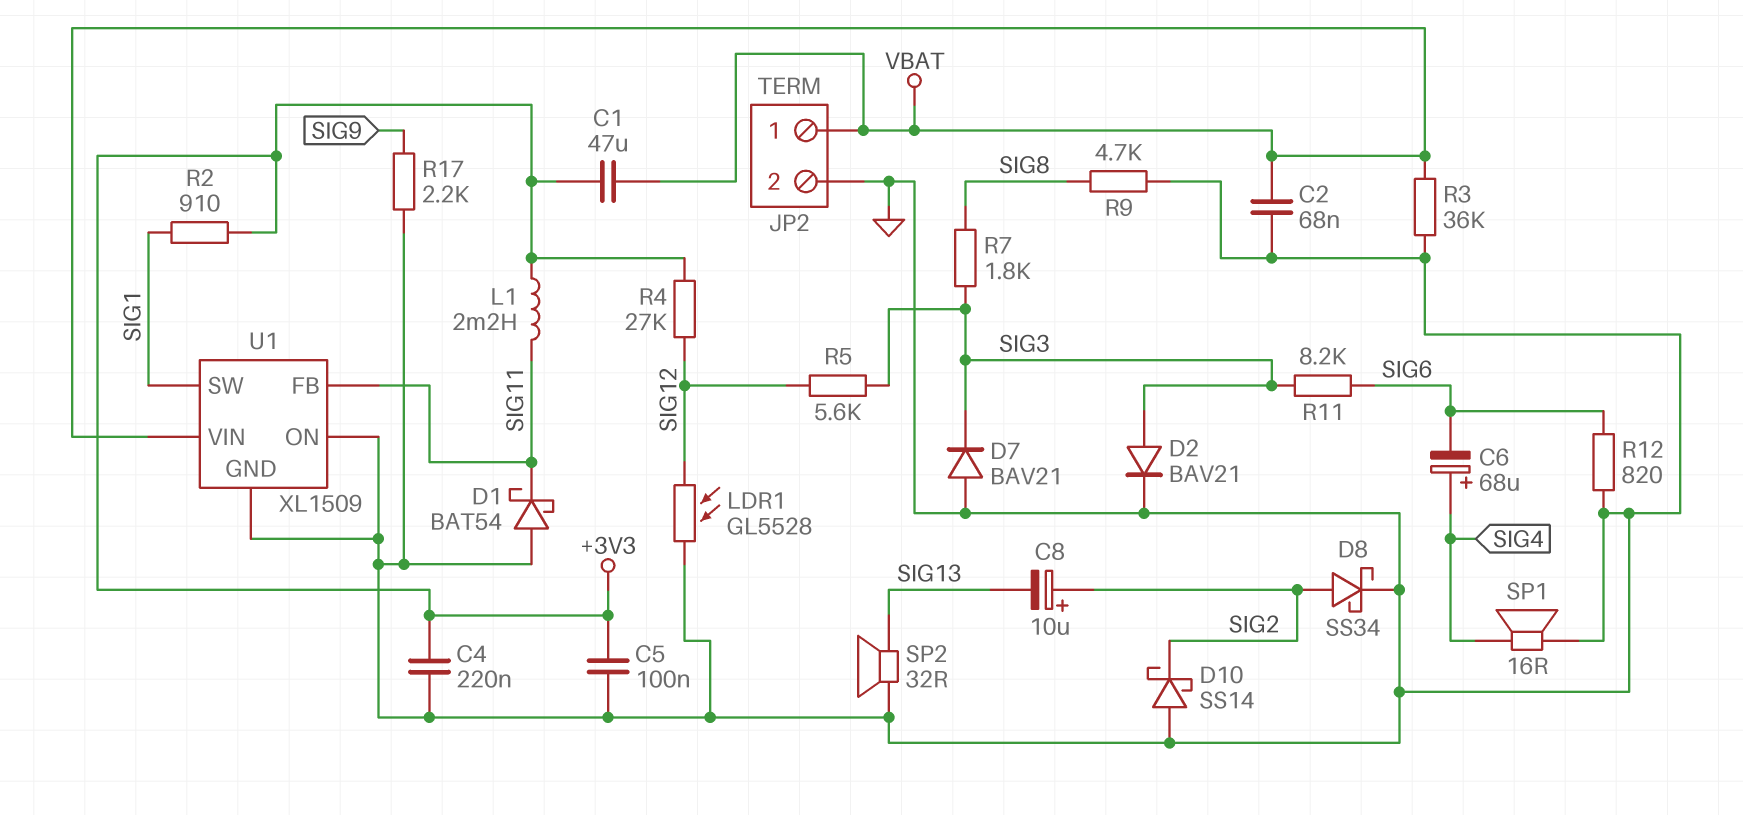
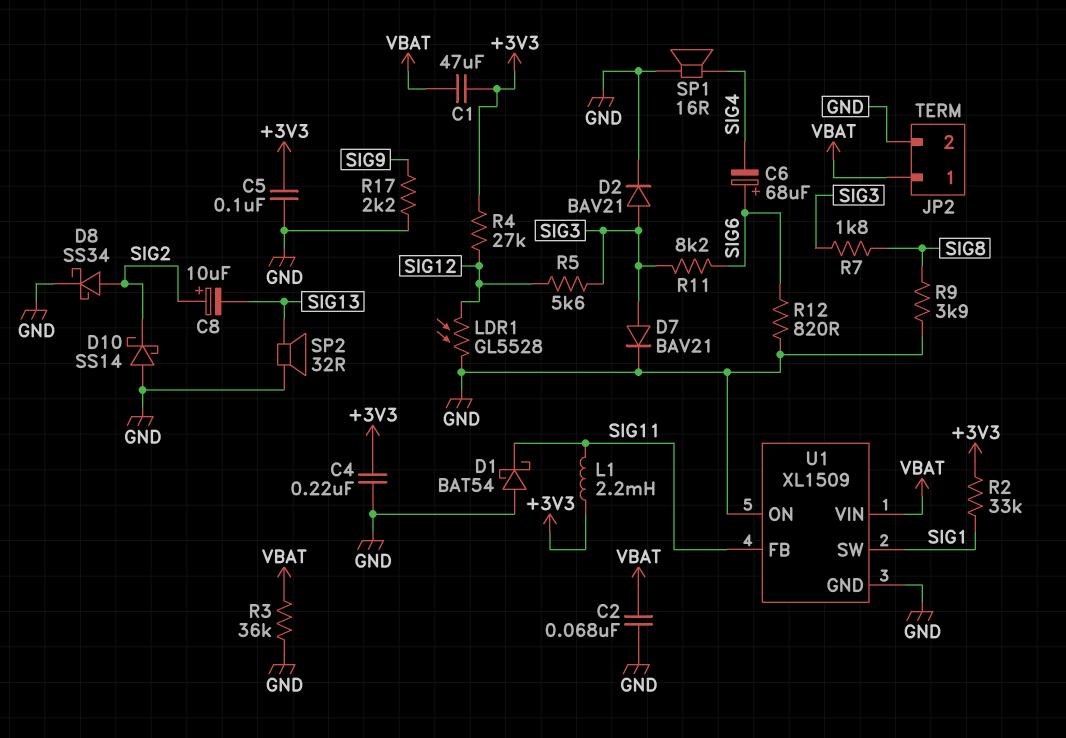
C6: 68uF (plus SIG4, minus SIG6) -> 68uF (plus SIG6, minus SIG4)
D7: diode BAV21 (A GND, K SIG3) -> diode BAV21 (A SIG3, K GND)
R2: 910 (+3V3, SIG1) -> 33k (+3V3, SIG1)
R9: 4.7k (GND, SIG8) -> 3.9k (GND, SIG8)

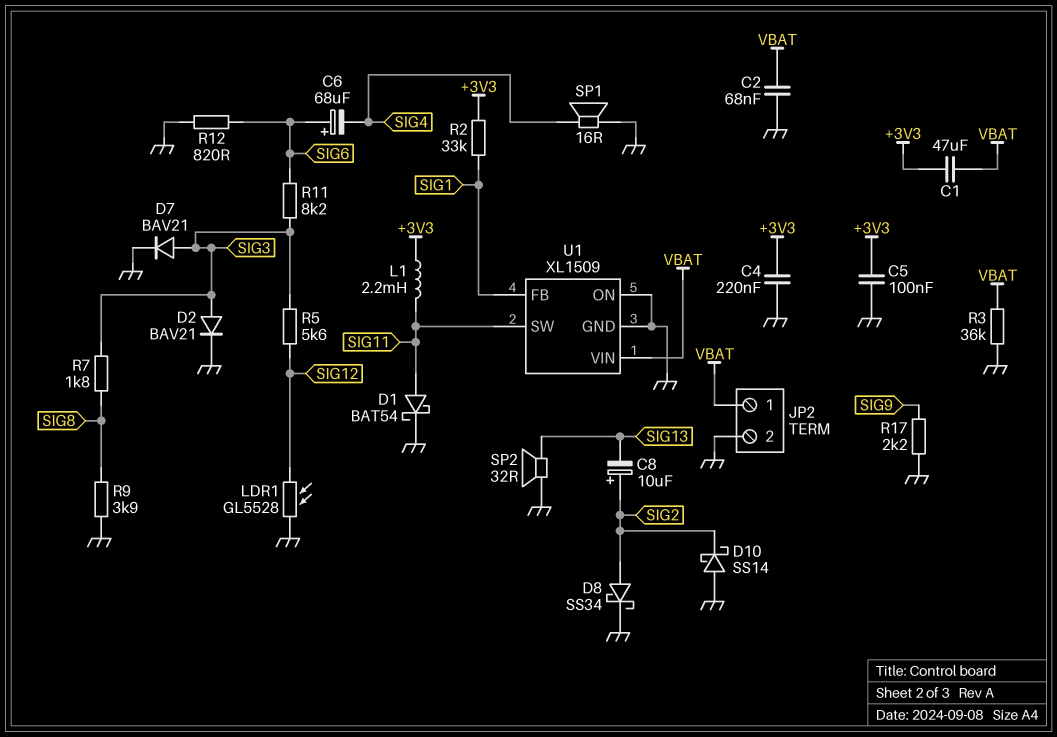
D1: schottky BAT54 (A GND, K SIG11) -> schottky BAT54 (A SIG11, K GND)
R4: 27k (+3V3, SIG12) -> none
U1 pin FB: SIG11 -> SIG1
U1 pin SW: SIG1 -> SIG11

